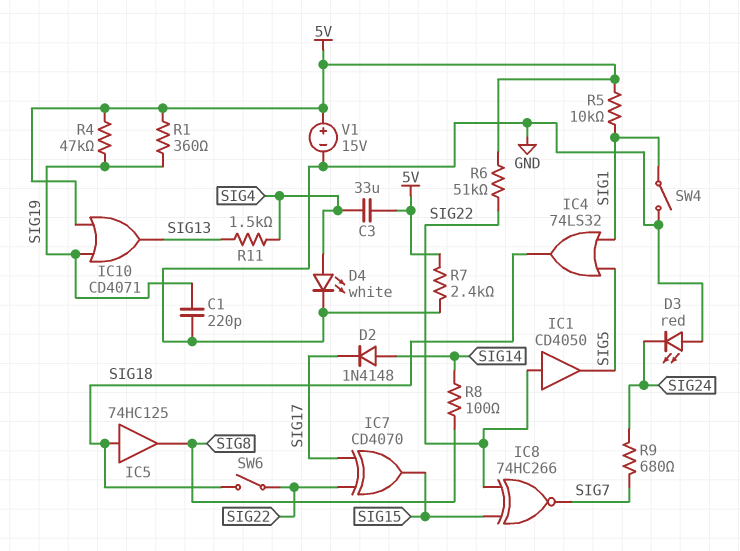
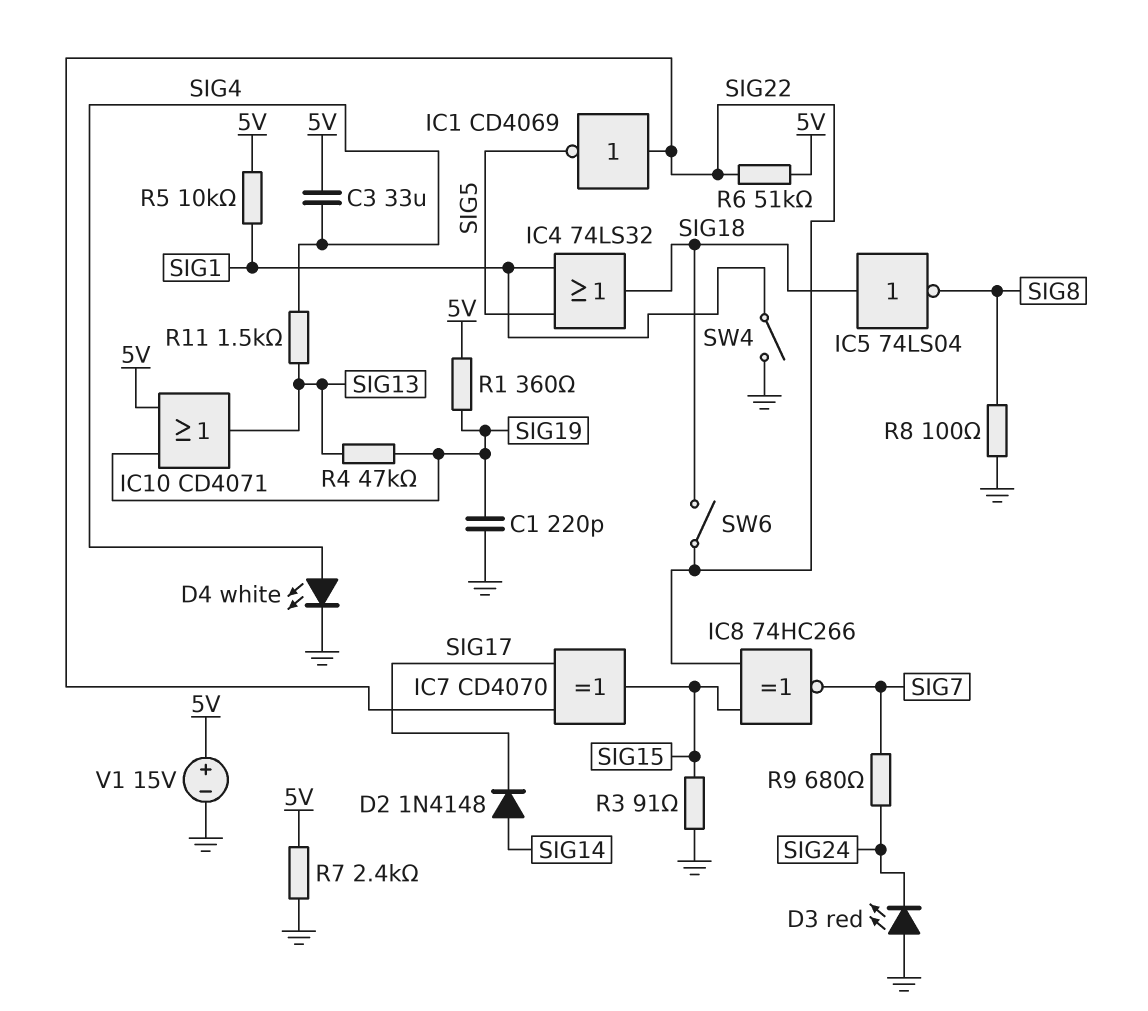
IC1: buffer CD4050 (in SIG22, out SIG5) -> NOT CD4069 (in SIG22, out SIG5)
IC5: buffer 74HC125 (in SIG18, out SIG8) -> NOT 74LS04 (in SIG18, out SIG8)
R3: none -> 91 (GND, SIG15)
R4: 47k (5V, SIG19) -> 47k (SIG13, SIG19)
R8: 100 (SIG8, SIG14) -> 100 (GND, SIG8)

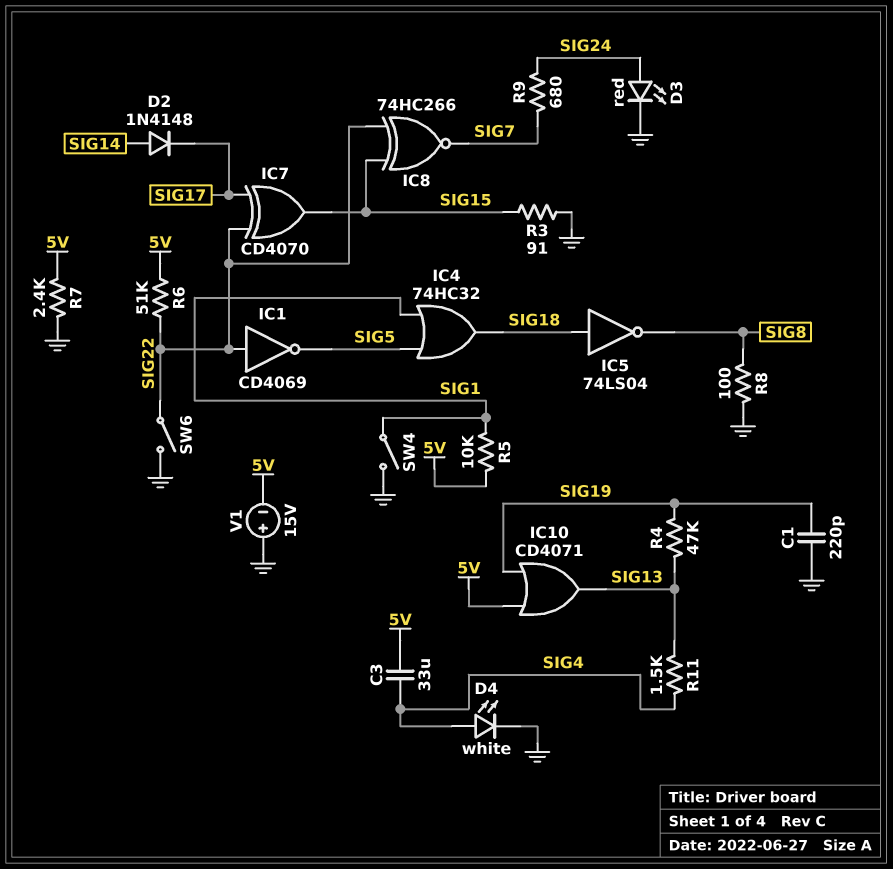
D3: LED red (A GND, K SIG24) -> LED red (A SIG24, K GND)
IC4: OR 74LS32 (in SIG1, in SIG5, out SIG18) -> OR 74HC32 (in SIG1, in SIG5, out SIG18)
R1: 360 (5V, SIG19) -> none
SW6: switch (SIG18, SIG22) -> switch (GND, SIG22)
V1: 15V (plus 5V, minus GND) -> 15V (plus GND, minus 5V)

